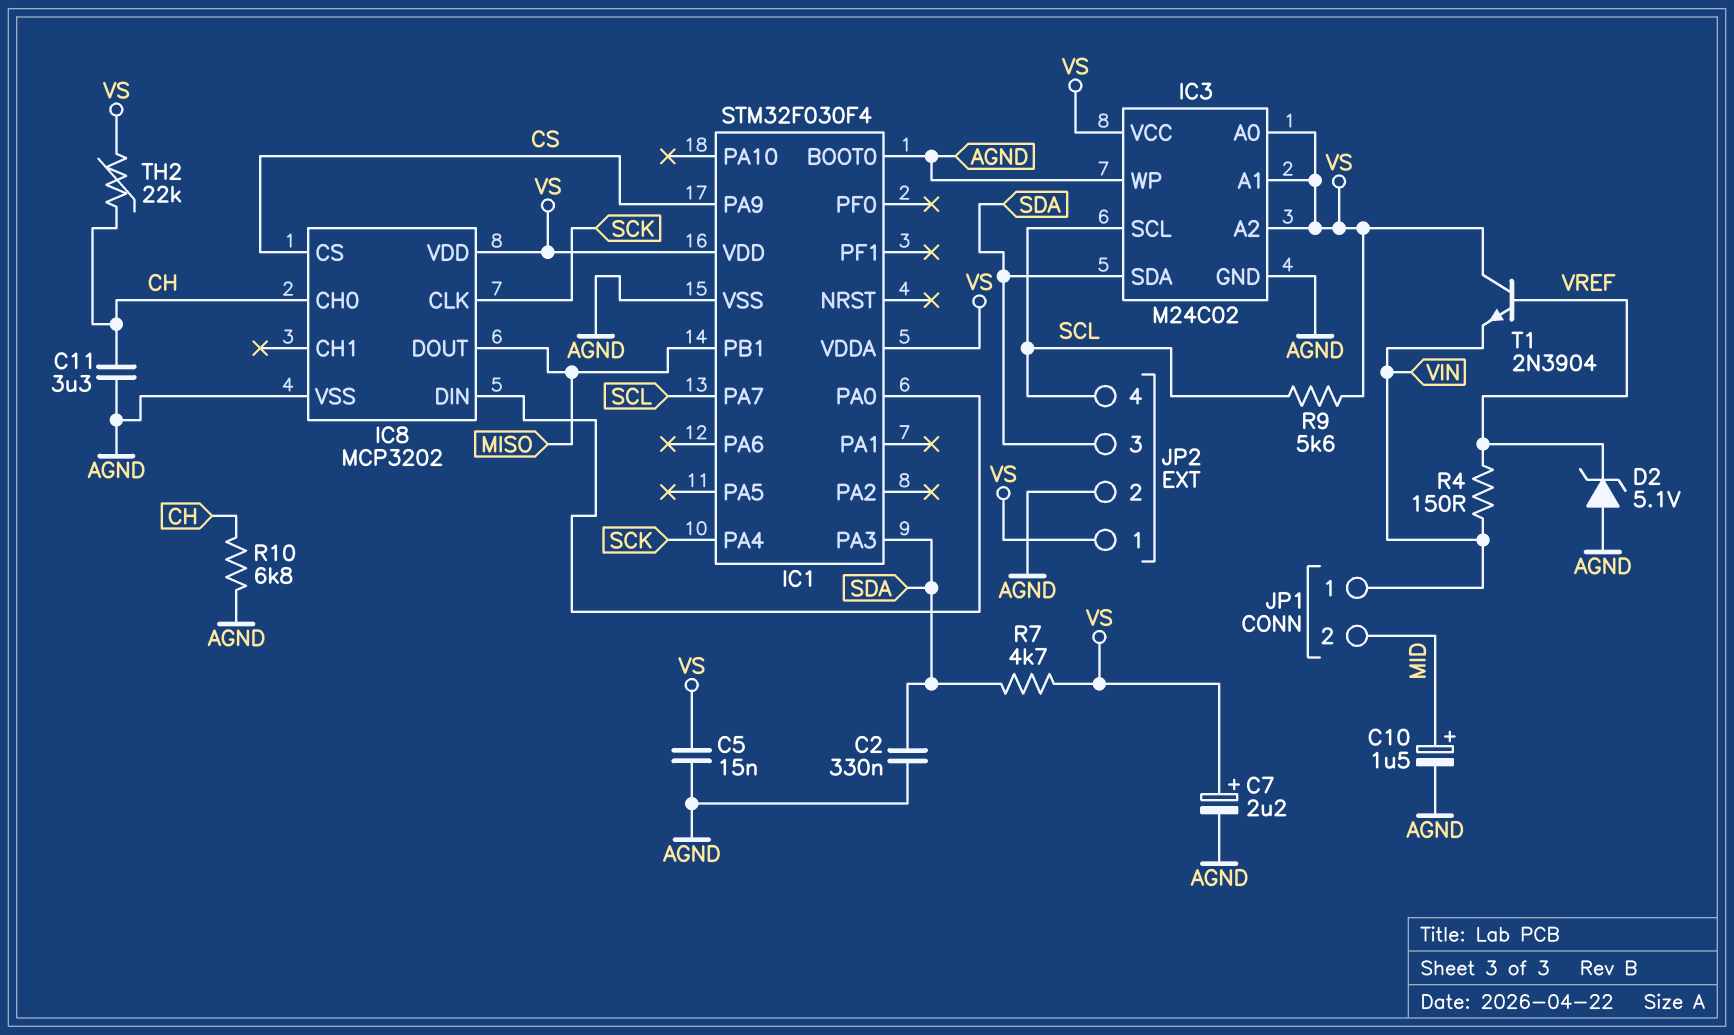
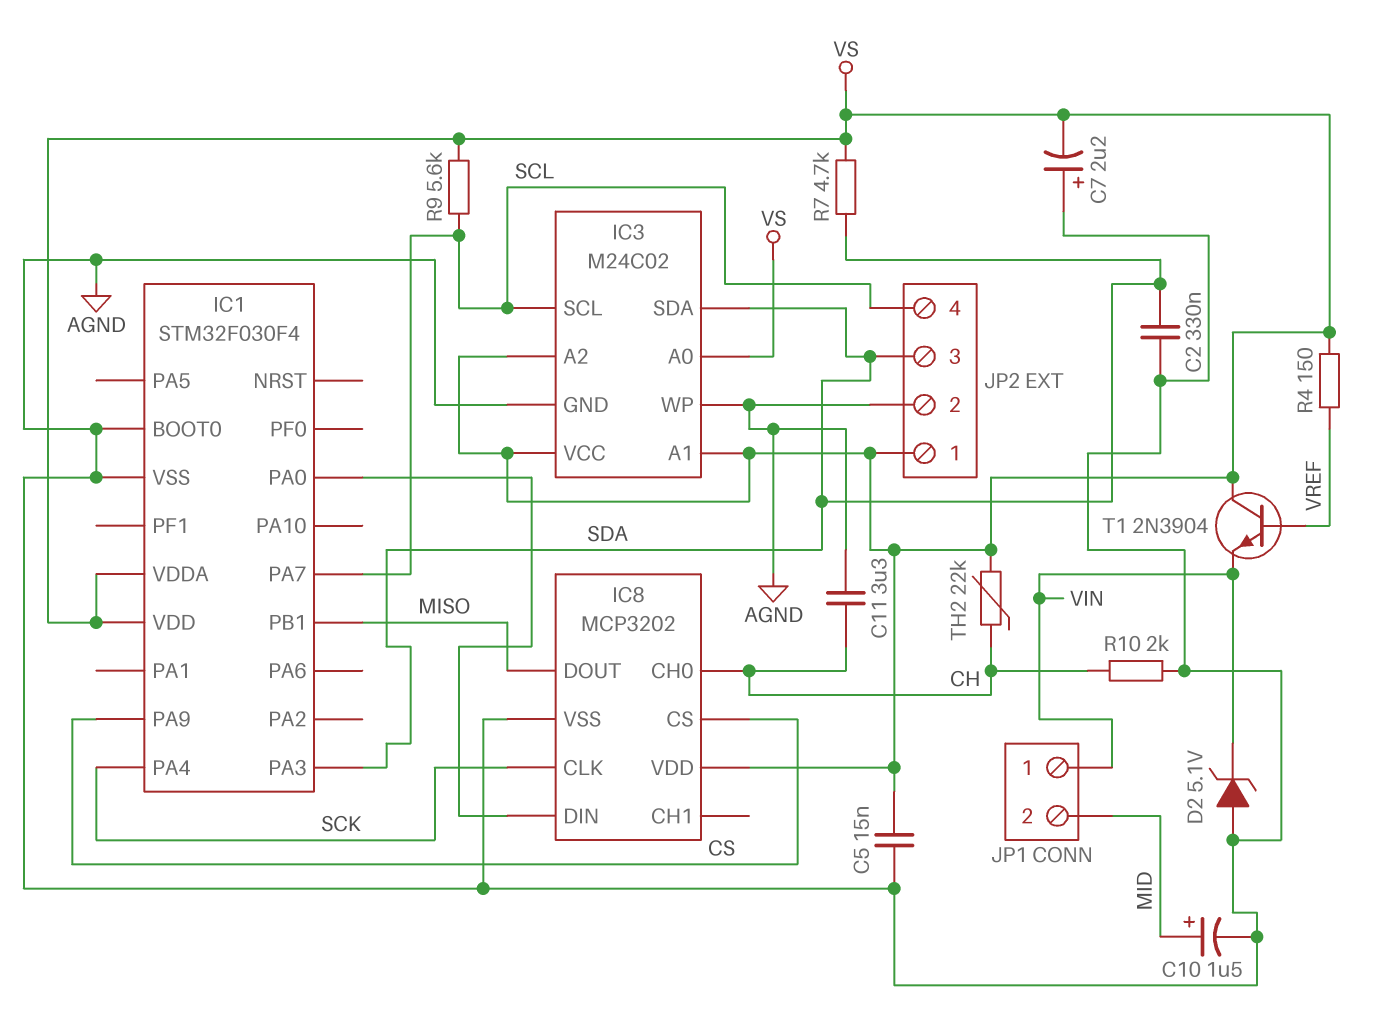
C7: 2.2uF (plus VS, minus AGND) -> 2.2uF (plus AGND, minus VS)
D2: zener 5.1V (A AGND, K VREF) -> zener 5.1V (A AGND, K VIN)
R4: 150 (VIN, VREF) -> 150 (VREF, VS)
R10: 6.8k (AGND, CH) -> 2k (AGND, CH)

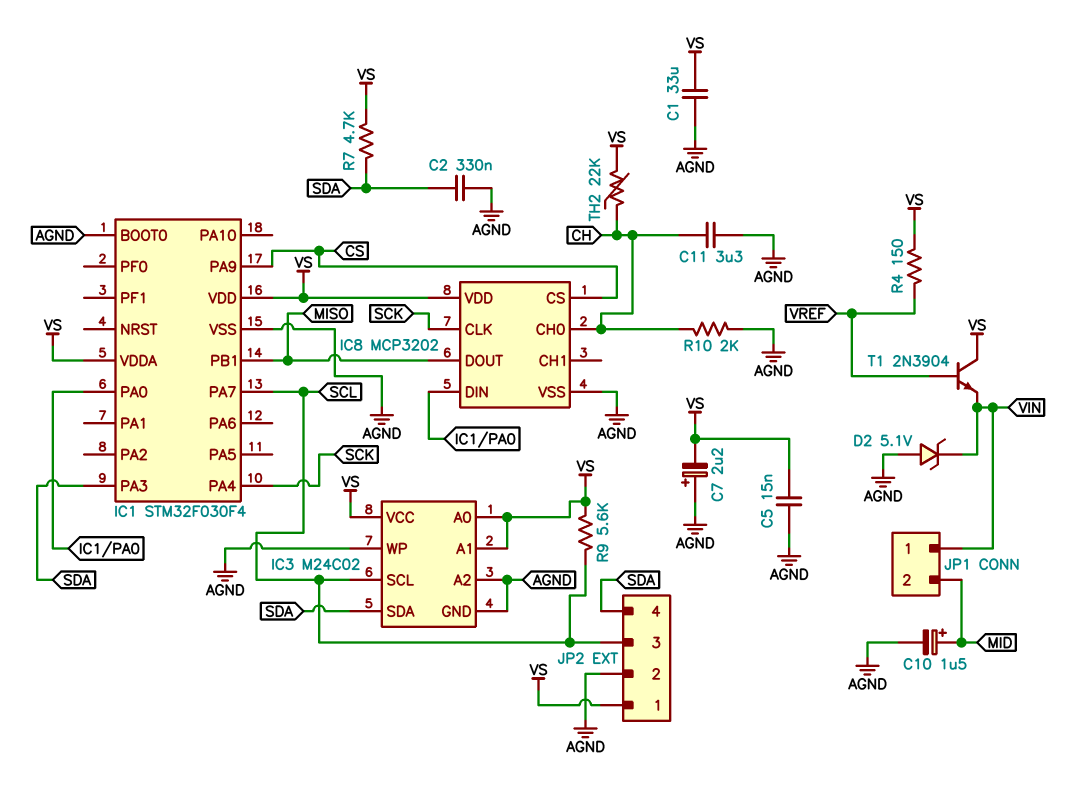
C1: none -> 33uF (AGND, VS)
IC3 pin A2: VS -> AGND
JP2 pin 3: SDA -> SCL
JP2 pin 4: SCL -> SDA

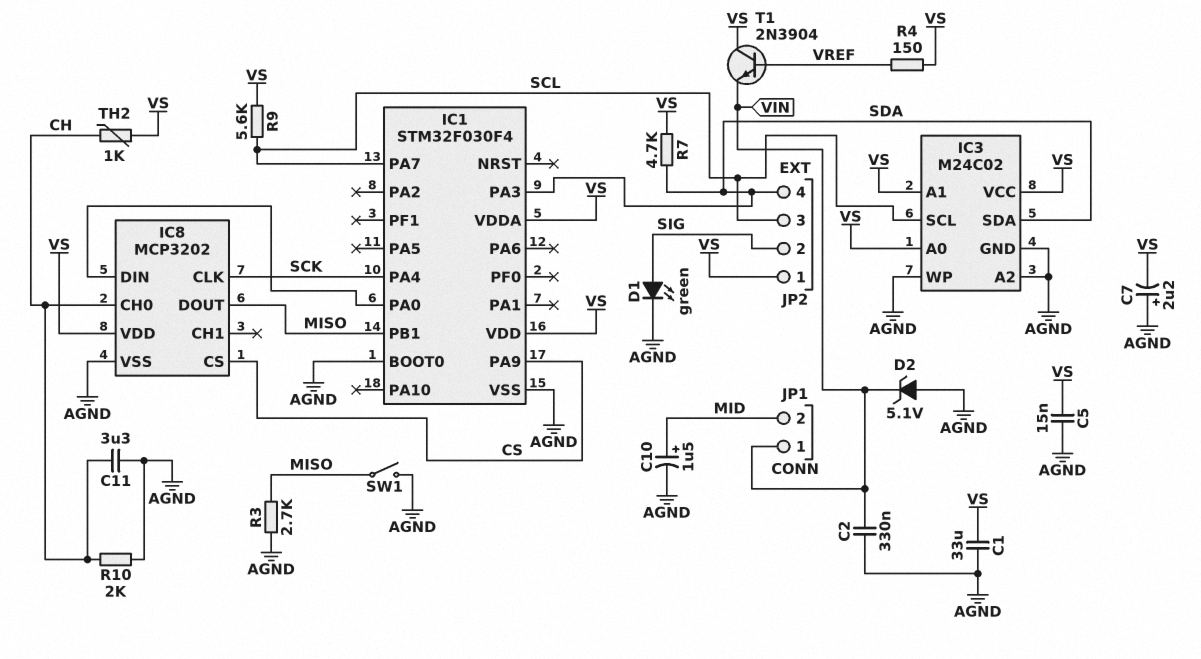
C2: 330nF (AGND, SDA) -> 330nF (AGND, VIN)
D1: none -> LED green (A SIG, K AGND)
JP2 pin 2: AGND -> SIG
R3: none -> 2.7k (AGND, MISO)
SW1: none -> switch (AGND, MISO)
TH2: 22k (CH, VS) -> 1k (CH, VS)

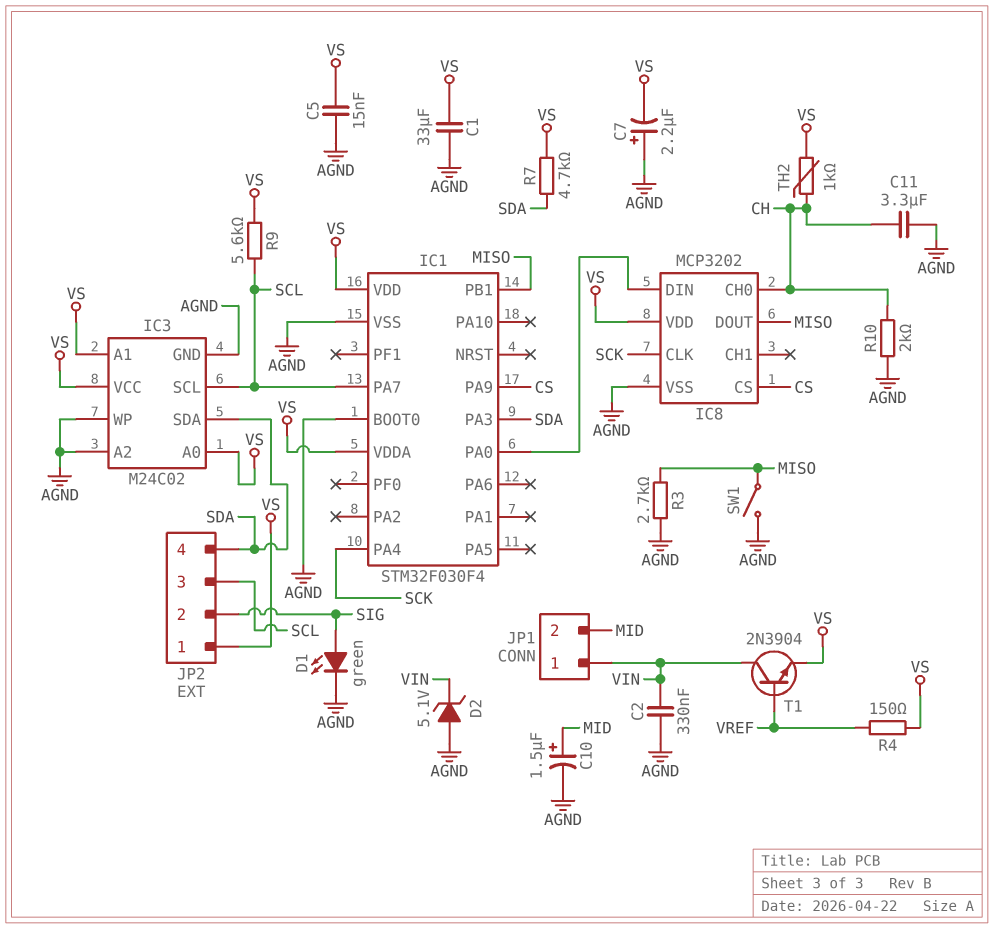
T1: NPN 2N3904 (B VREF, C VS, E VIN) -> NPN 2N3904 (B VREF, C VIN, E VS)

